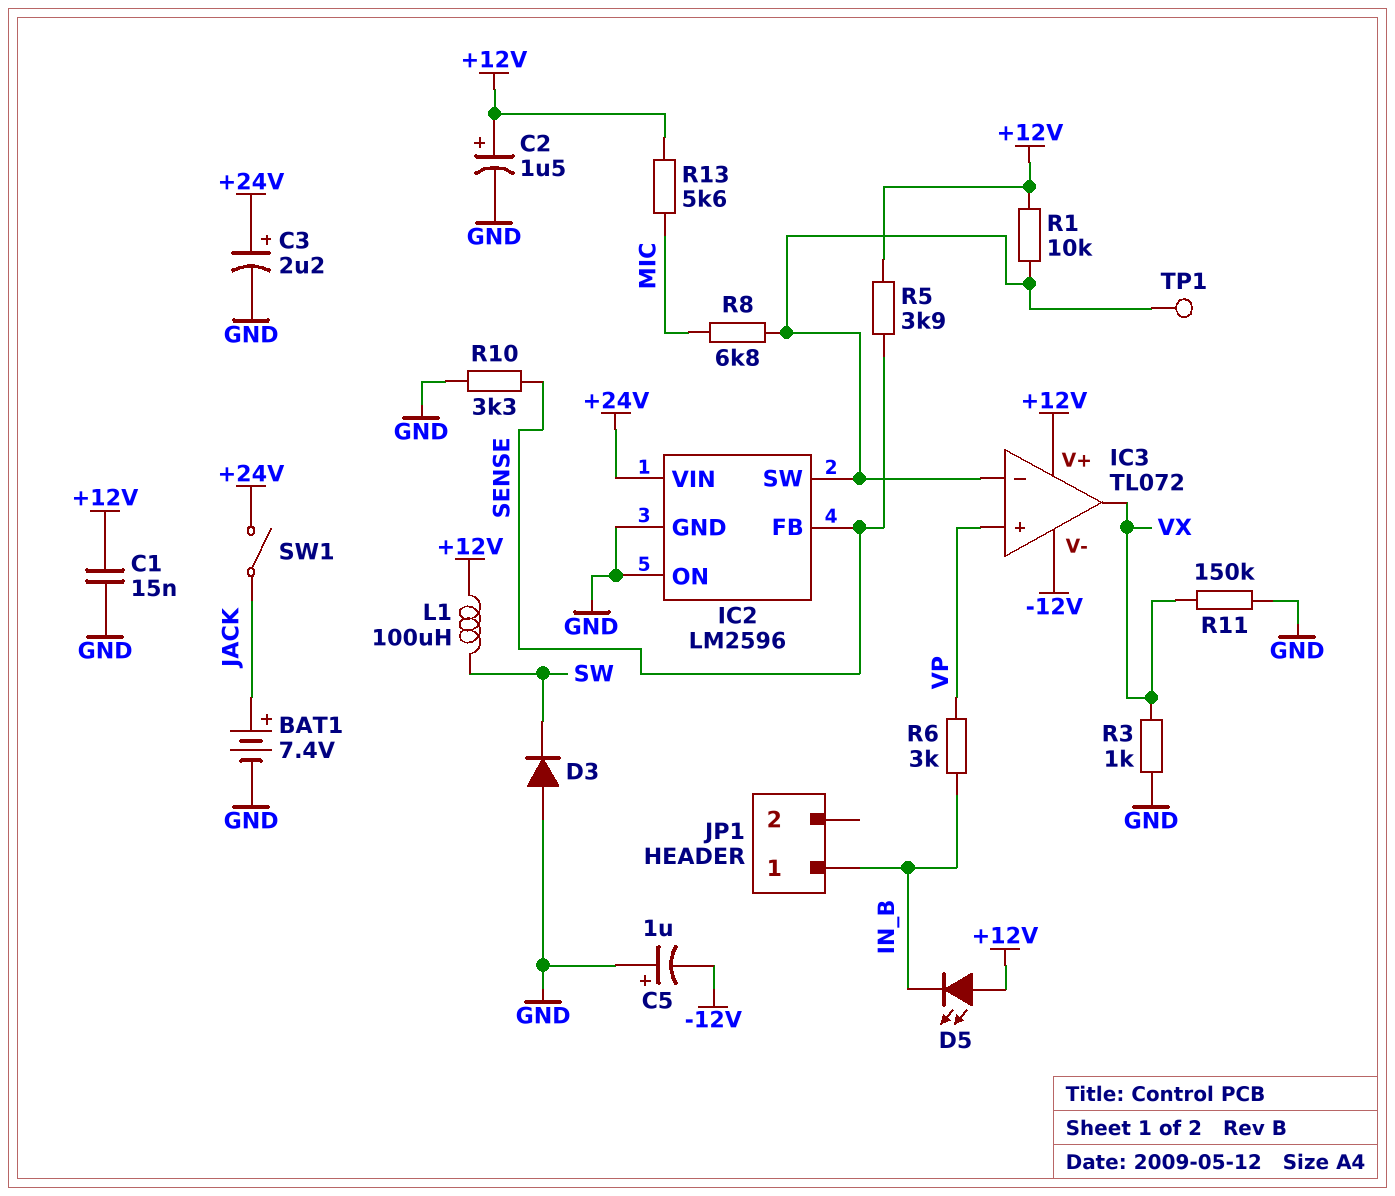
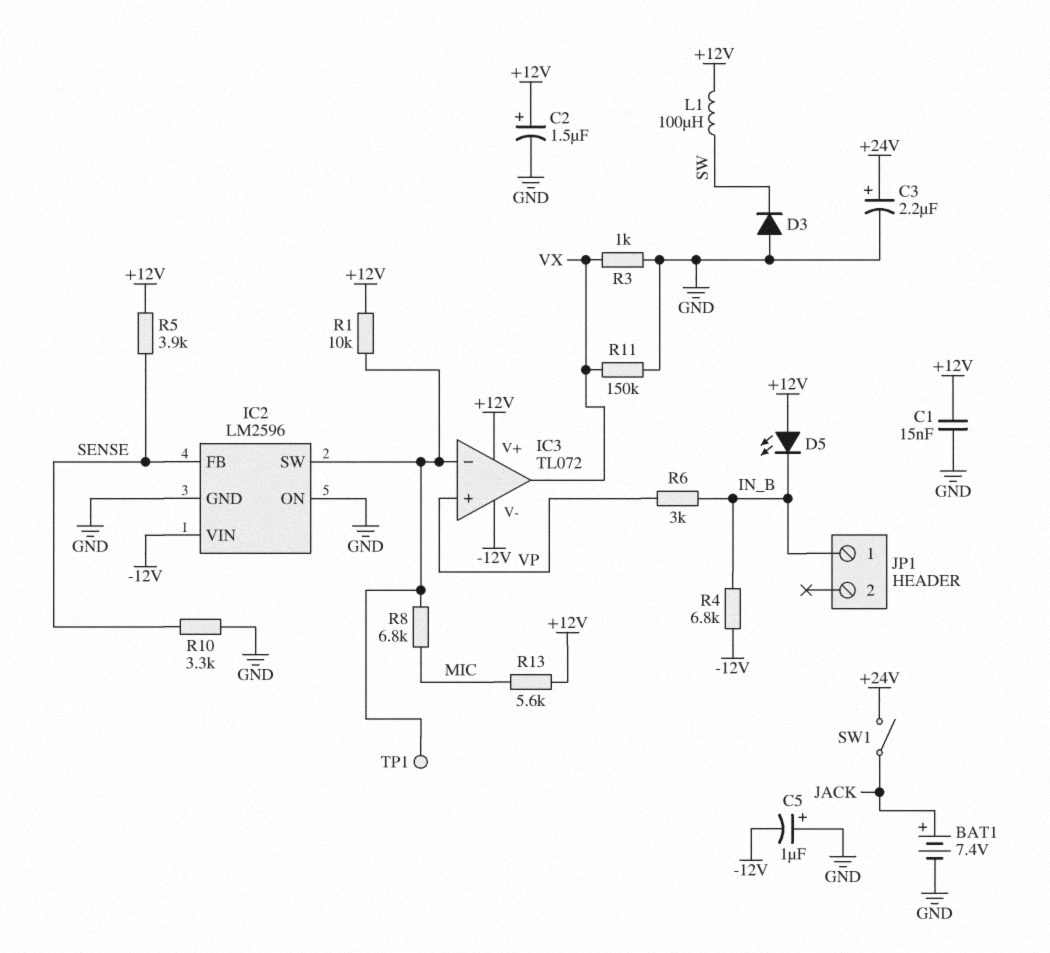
IC2 pin VIN: +24V -> -12V
R4: none -> 6.8k (-12V, IN_B)

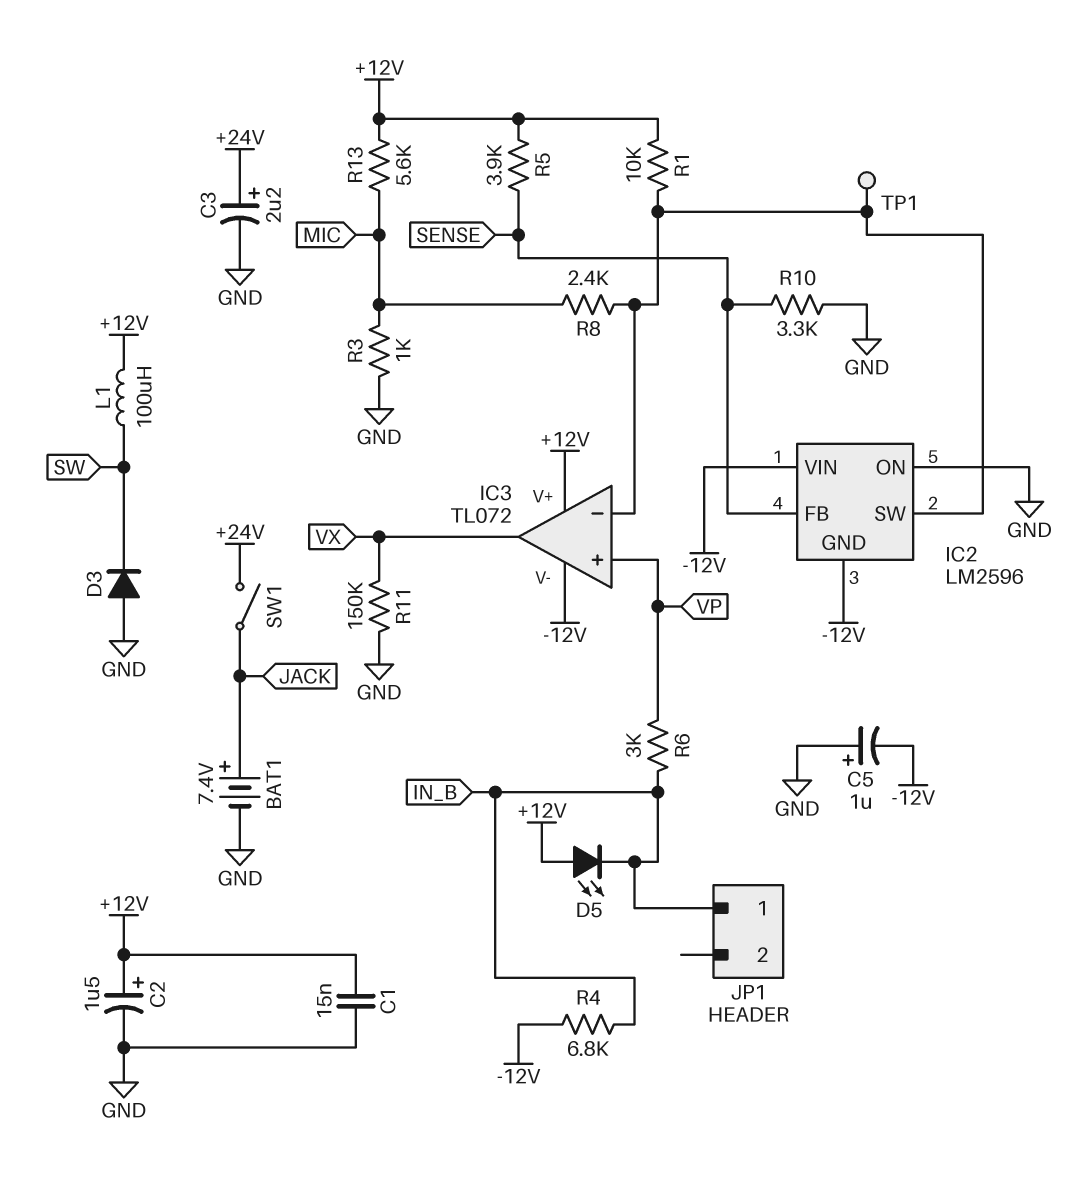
IC2 pin GND: GND -> -12V
R3: 1k (GND, VX) -> 1k (GND, MIC)
R8: 6.8k (IC2/SW, MIC) -> 2.4k (IC2/SW, MIC)

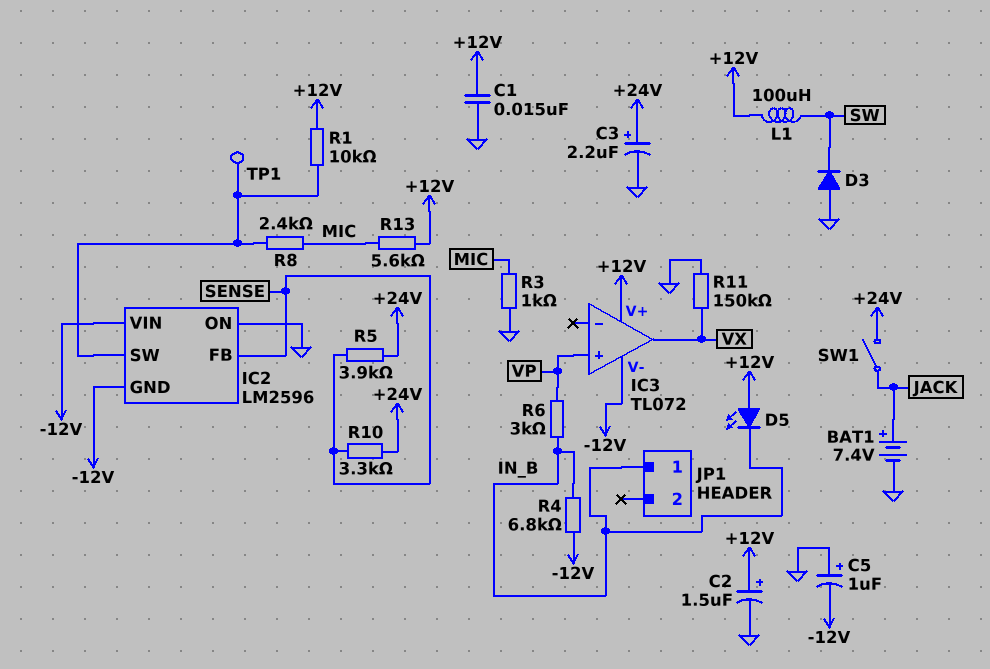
IC3 pin in-: IC2/SW -> none
R5: 3.9k (+12V, SENSE) -> 3.9k (+24V, SENSE)
R10: 3.3k (GND, SENSE) -> 3.3k (+24V, SENSE)

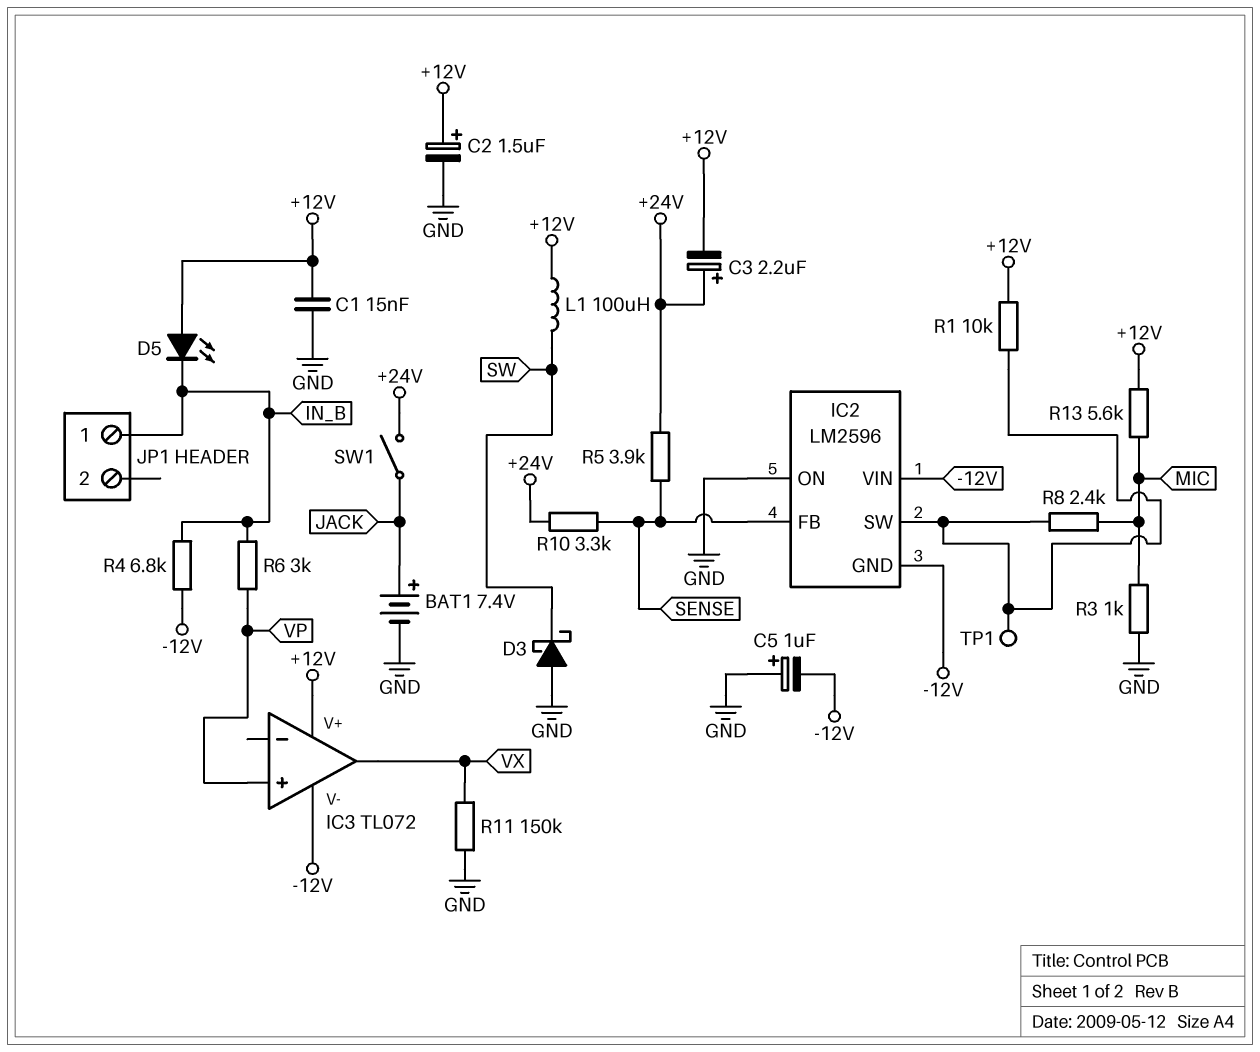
C3: 2.2uF (plus +24V, minus GND) -> 2.2uF (plus +24V, minus +12V)
D3: diode (A GND, K SW) -> schottky (A GND, K SW)

